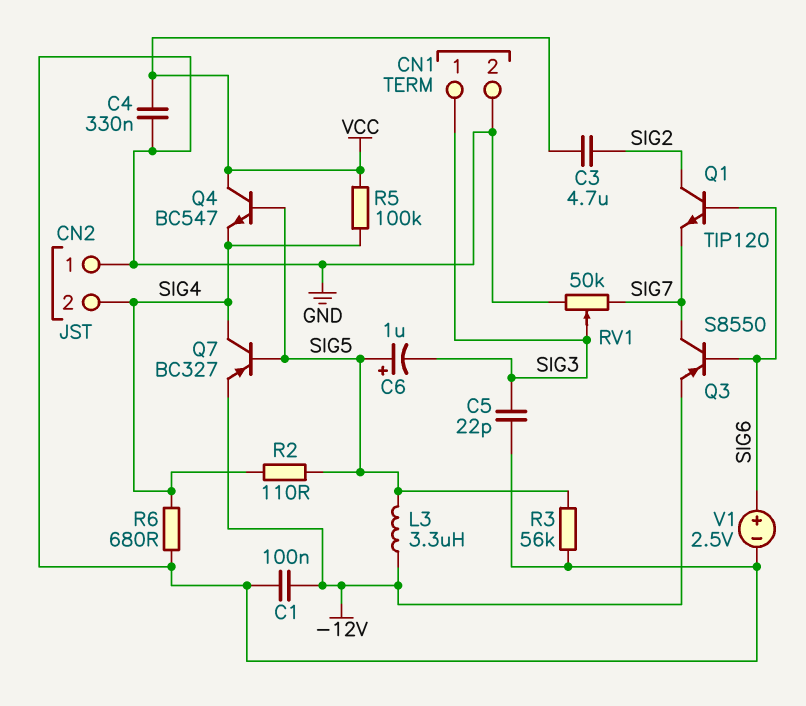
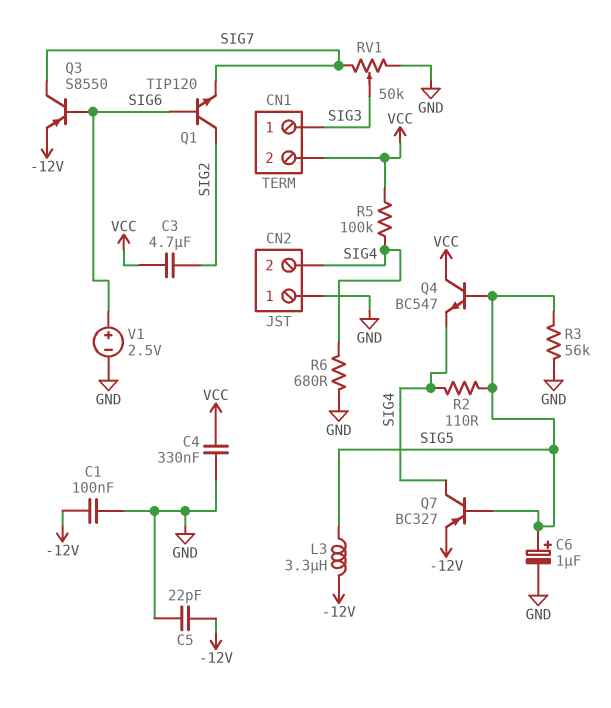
C5: 22pF (GND, SIG3) -> 22pF (-12V, GND)
C6: 1uF (plus SIG5, minus SIG3) -> 1uF (plus SIG5, minus GND)
CN1 pin 2: GND -> VCC

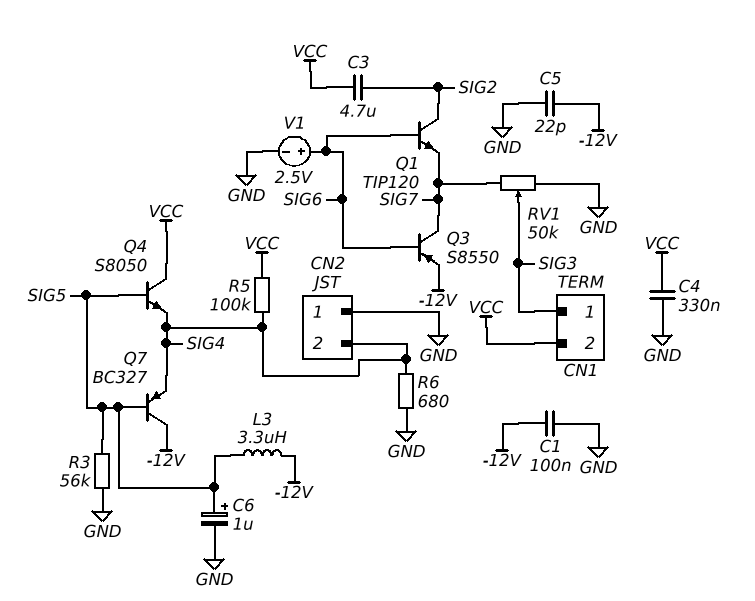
Q4: NPN BC547 (B SIG5, C VCC, E SIG4) -> NPN S8050 (B SIG5, C VCC, E SIG4)
Q7: PNP BC327 (B SIG5, C SIG4, E -12V) -> PNP BC327 (B SIG5, C -12V, E SIG4)
R2: 110 (SIG4, SIG5) -> none

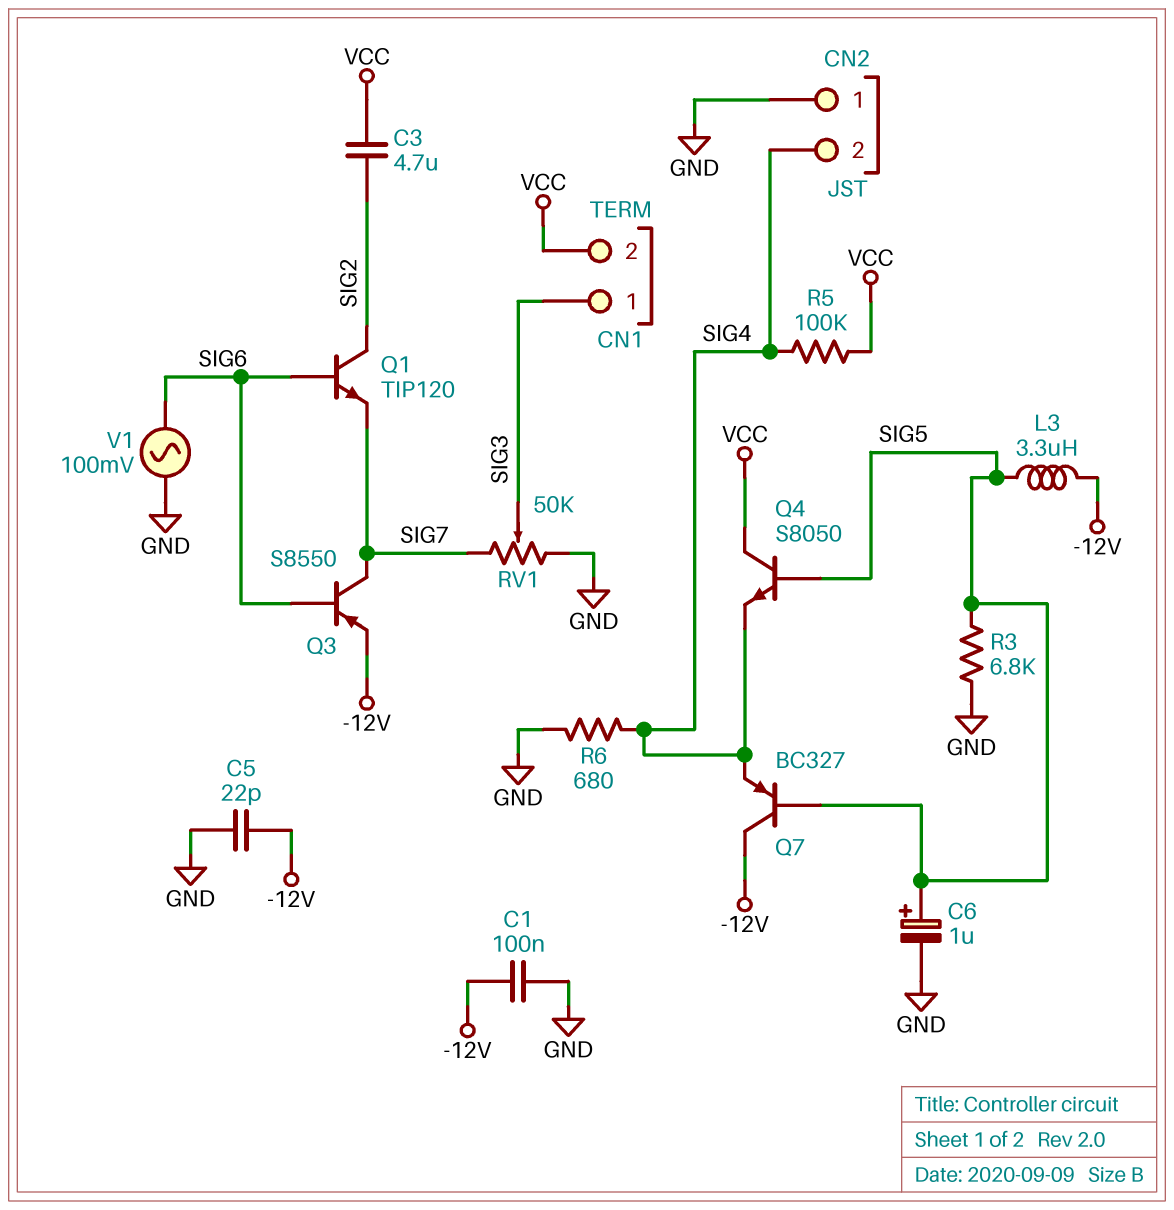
C4: 330nF (GND, VCC) -> none
R3: 56k (GND, SIG5) -> 6.8k (GND, SIG5)
V1: 2.5V (plus SIG6, minus GND) -> AC 100mV (GND, SIG6)

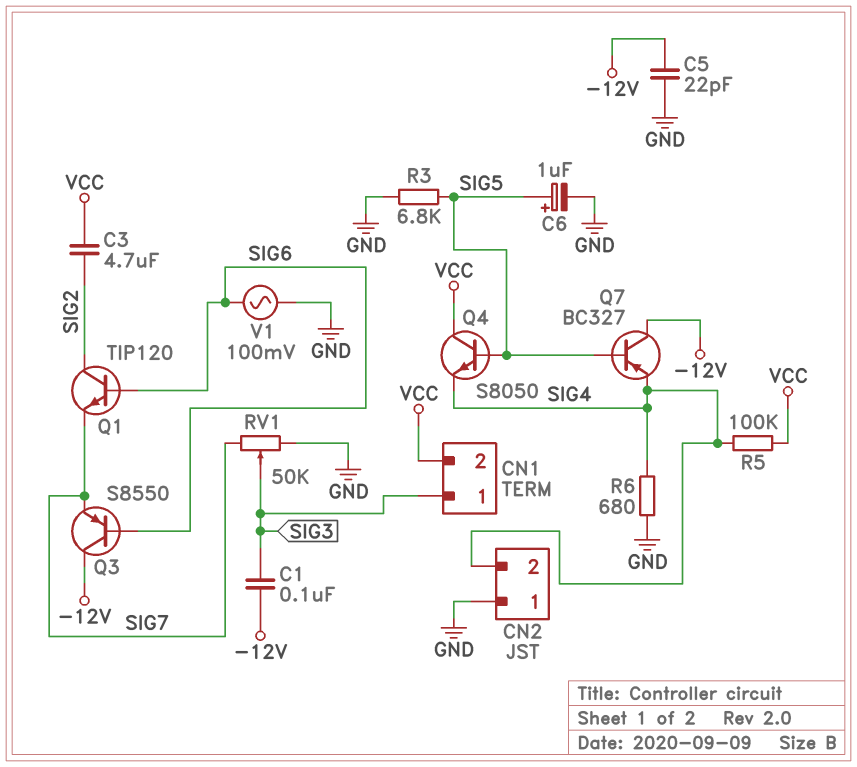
C1: 100nF (-12V, GND) -> 100nF (-12V, SIG3)
L3: 3.3uH (-12V, SIG5) -> none
Q3: PNP S8550 (B SIG6, C SIG7, E -12V) -> PNP S8550 (B SIG6, C -12V, E SIG7)

